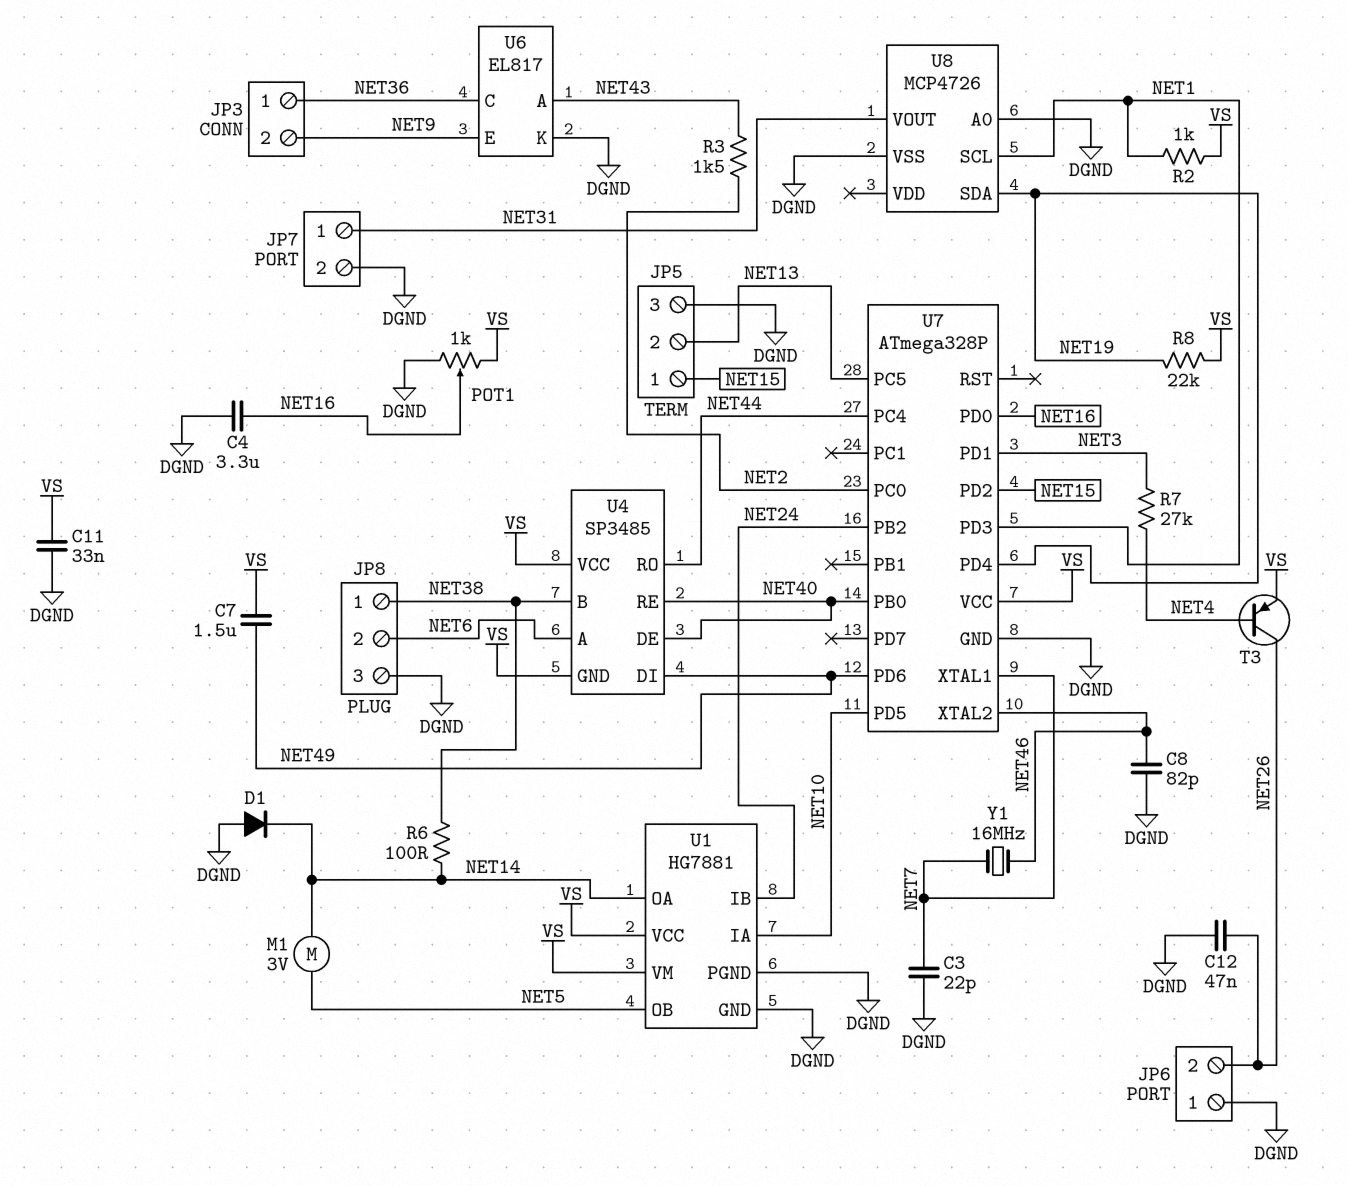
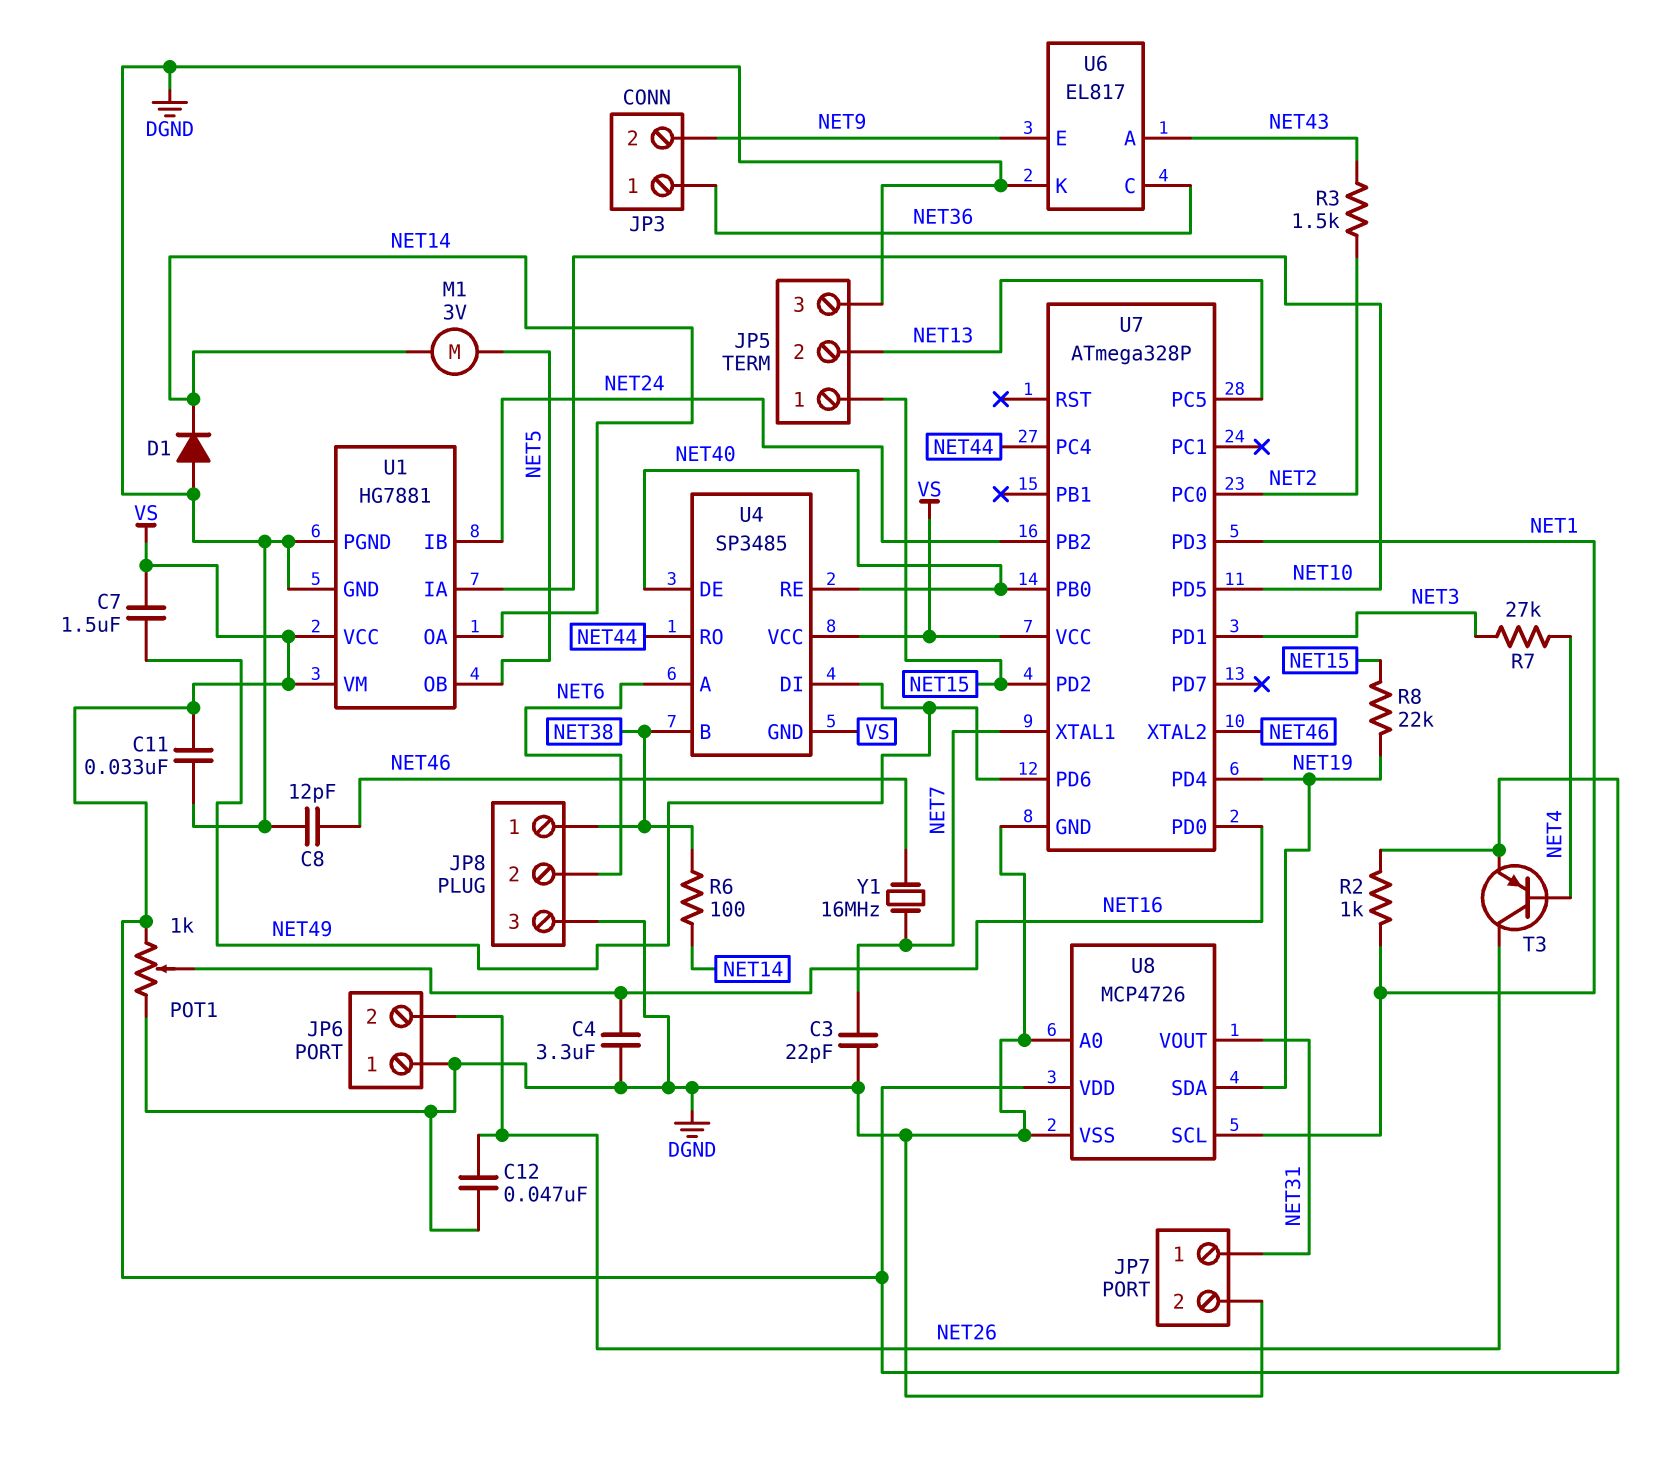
C8: 82pF (DGND, NET46) -> 12pF (DGND, NET46)
R8: 22k (NET19, VS) -> 22k (NET15, NET19)
U8 pin VDD: none -> VS

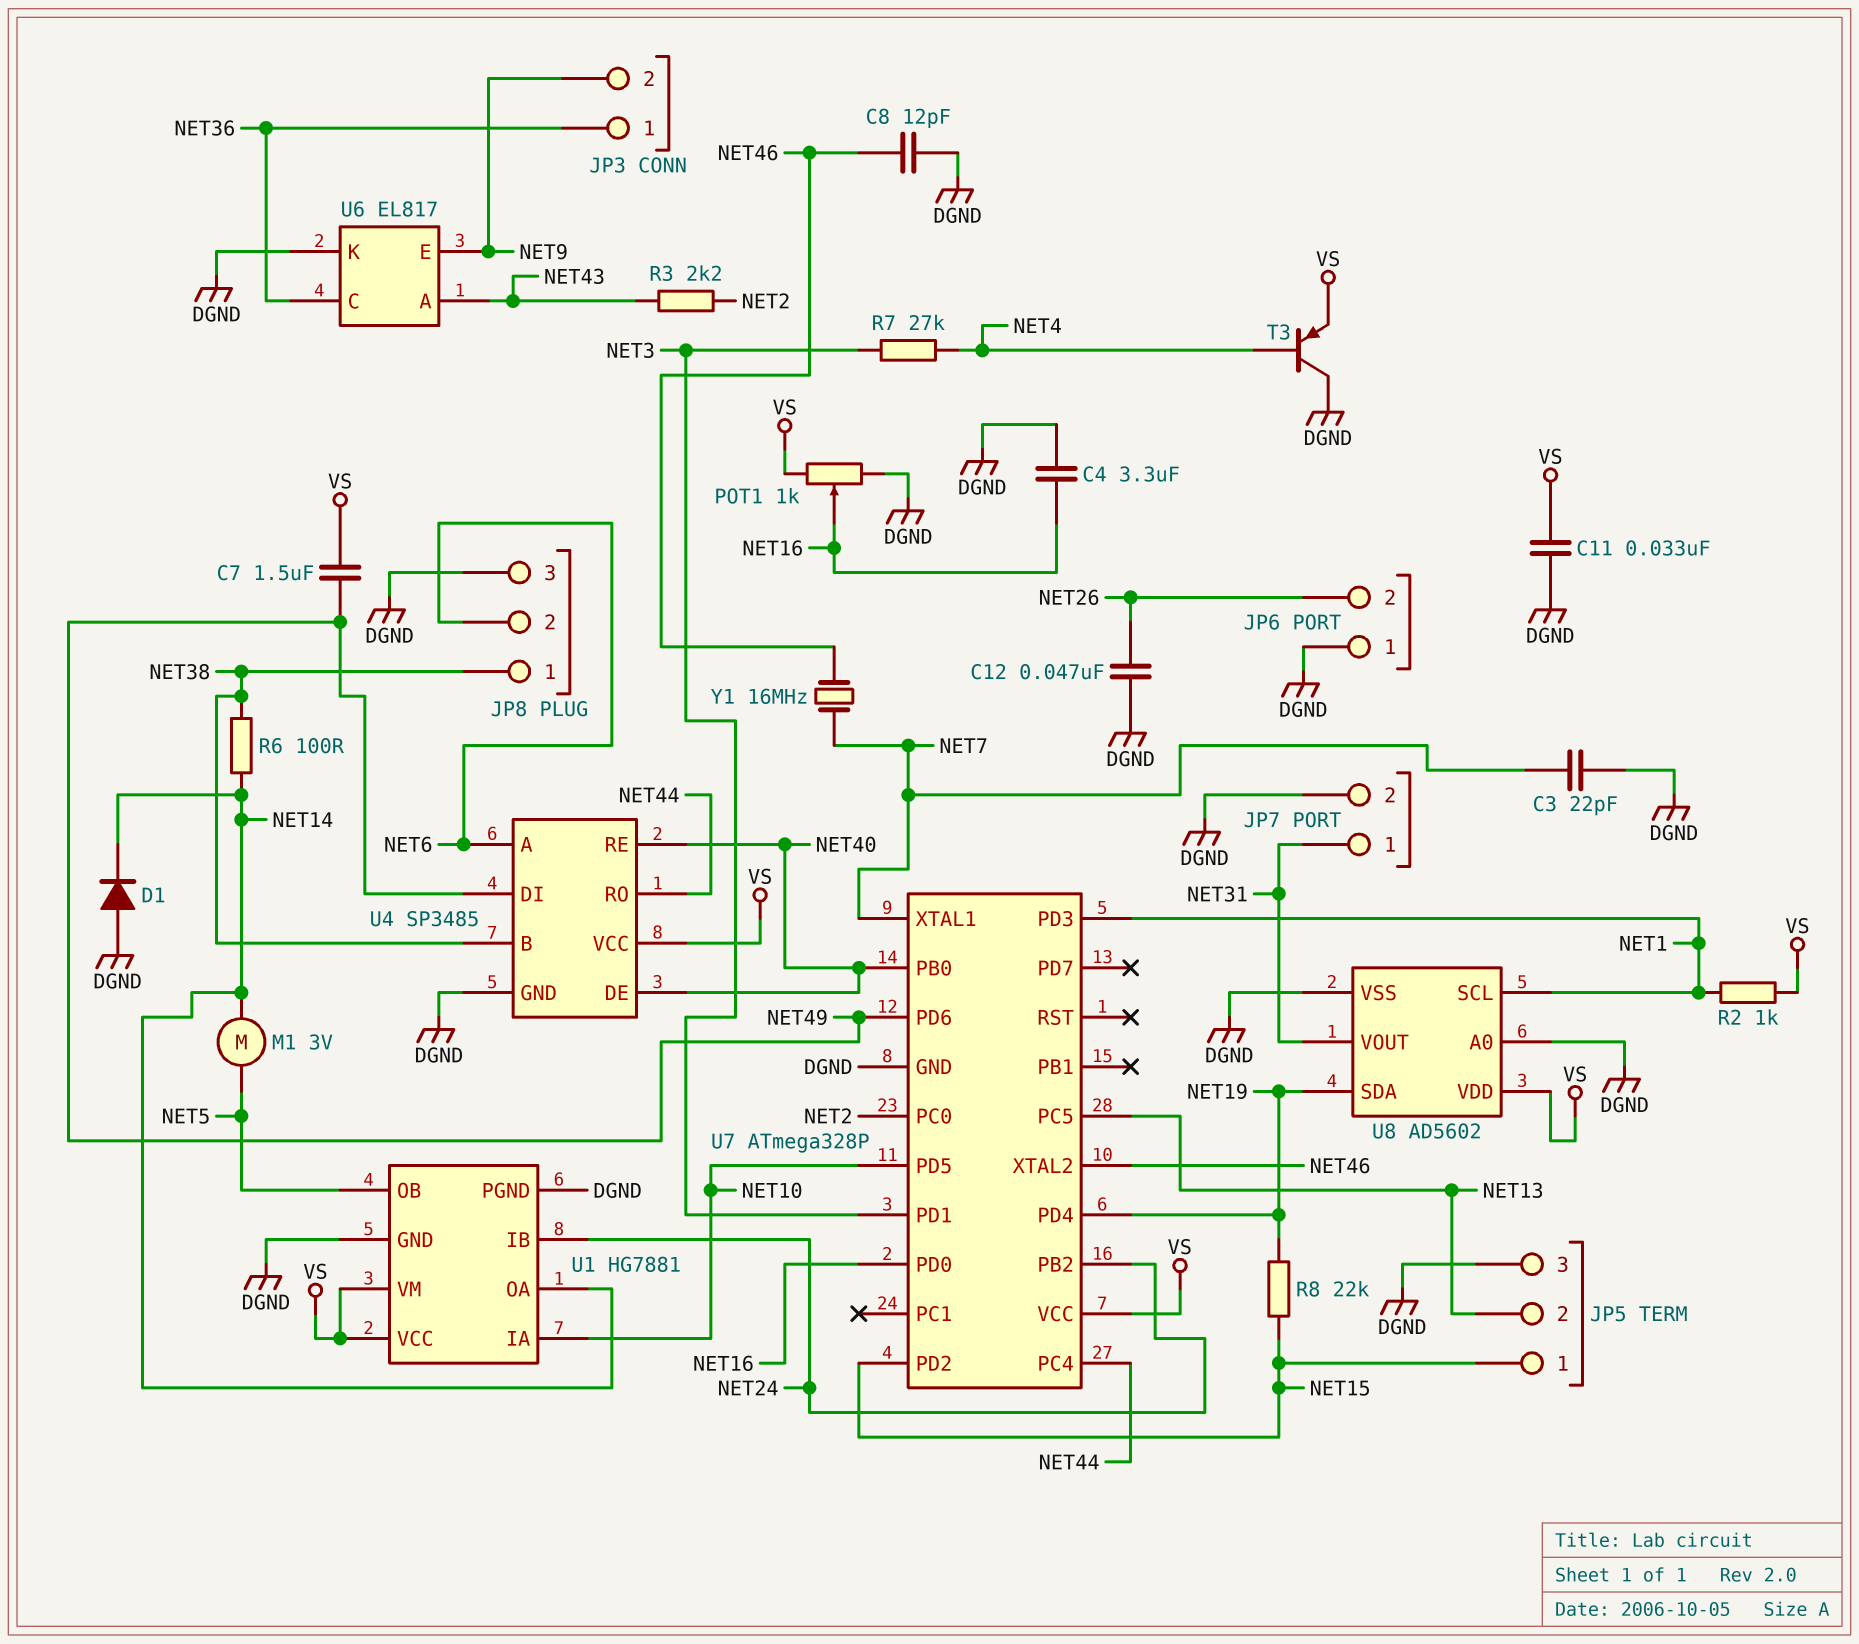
R3: 1.5k (NET2, NET43) -> 2.2k (NET2, NET43)
T3: PNP (B NET4, C NET26, E VS) -> PNP (B NET4, C DGND, E VS)
U4 pin GND: VS -> DGND
U8: MCP4726 -> AD5602

